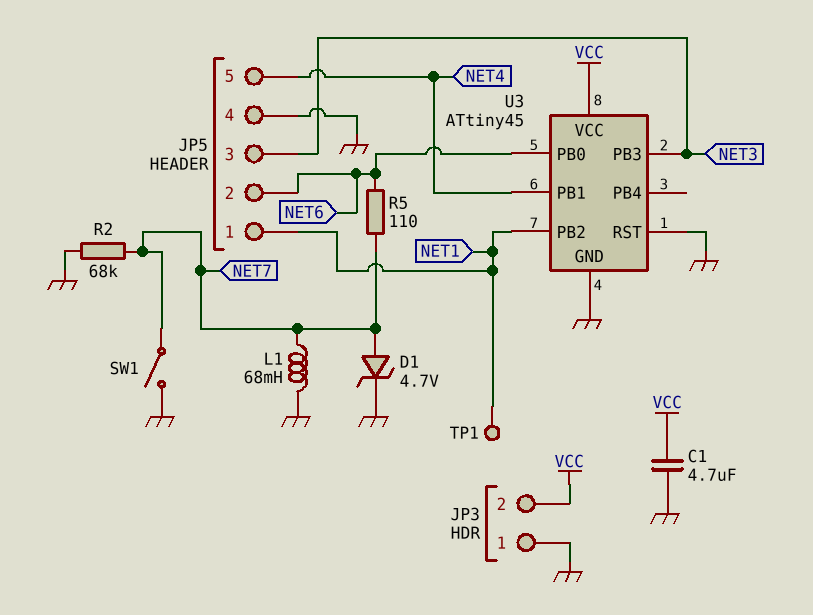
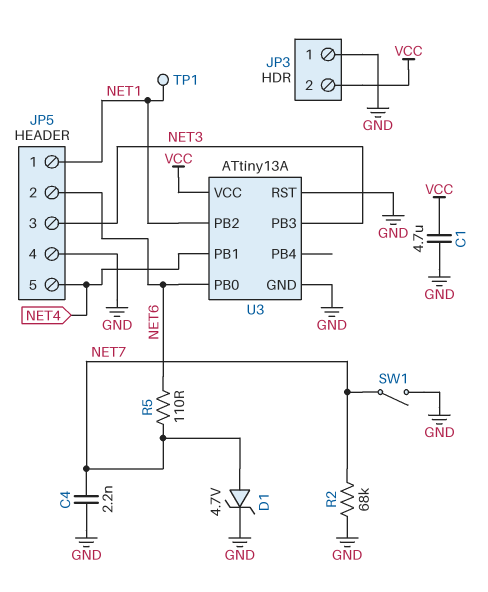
C4: none -> 2.2nF (GND, NET7)
L1: 68mH (GND, NET7) -> none
U3: ATtiny45 -> ATtiny13A

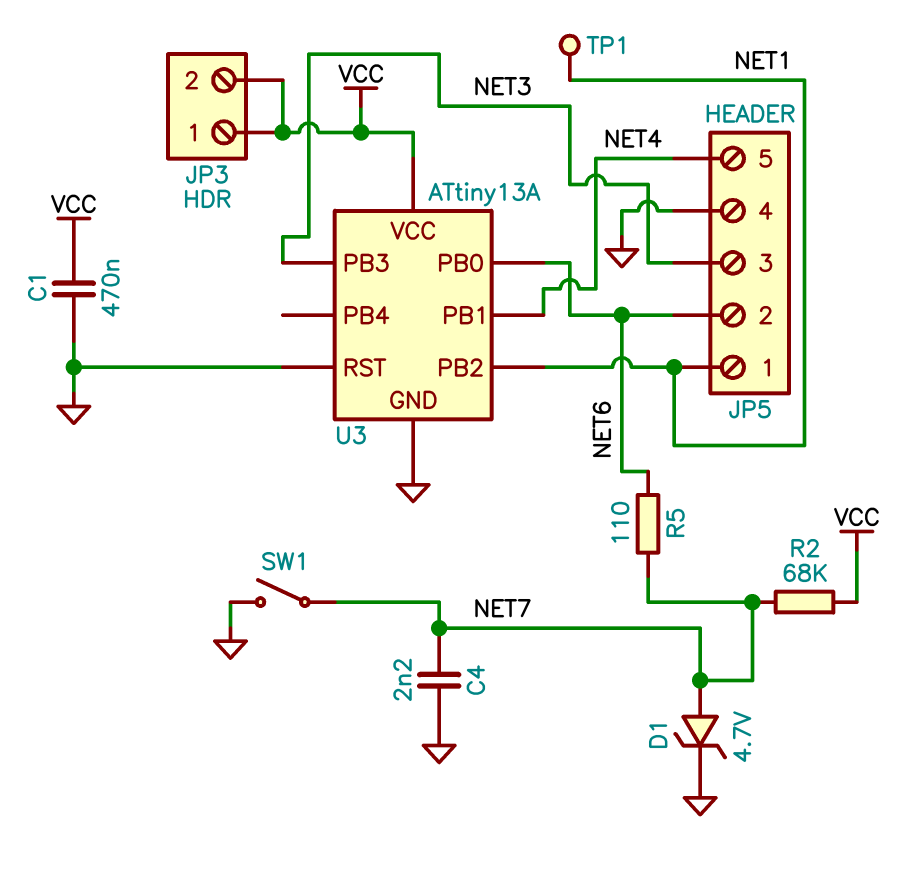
C1: 4.7uF (GND, VCC) -> 470nF (GND, VCC)
JP3 pin 1: GND -> VCC
R2: 68k (GND, NET7) -> 68k (NET7, VCC)

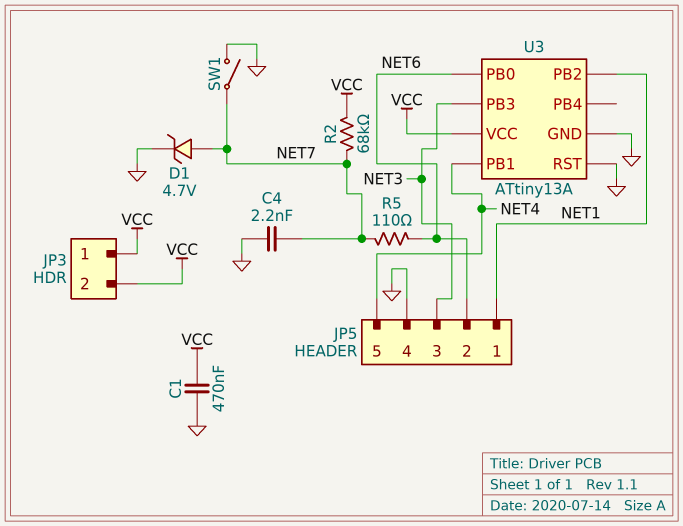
TP1: test point (NET1) -> none

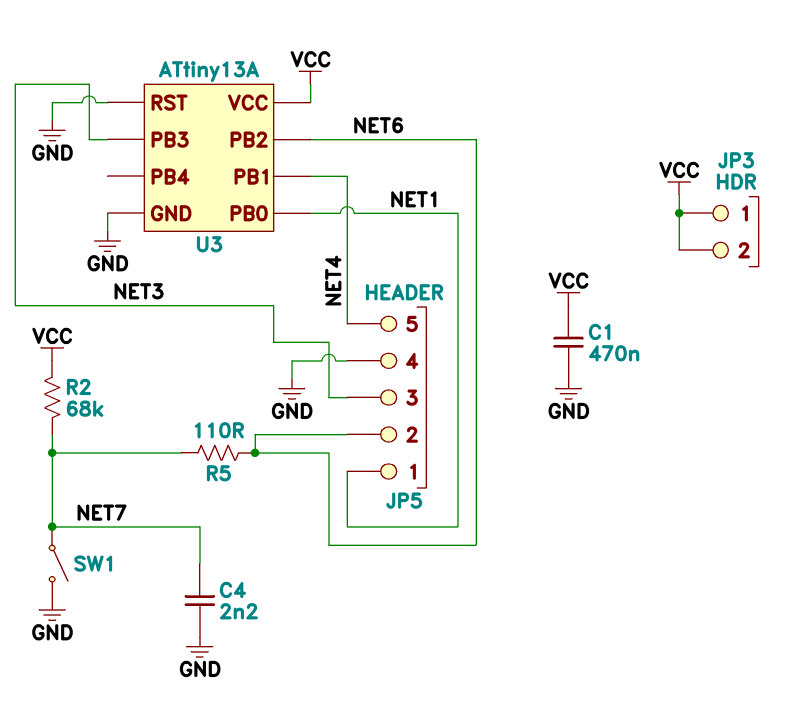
D1: zener 4.7V (A NET7, K GND) -> none
U3 pin PB0: NET6 -> NET1
U3 pin PB2: NET1 -> NET6

